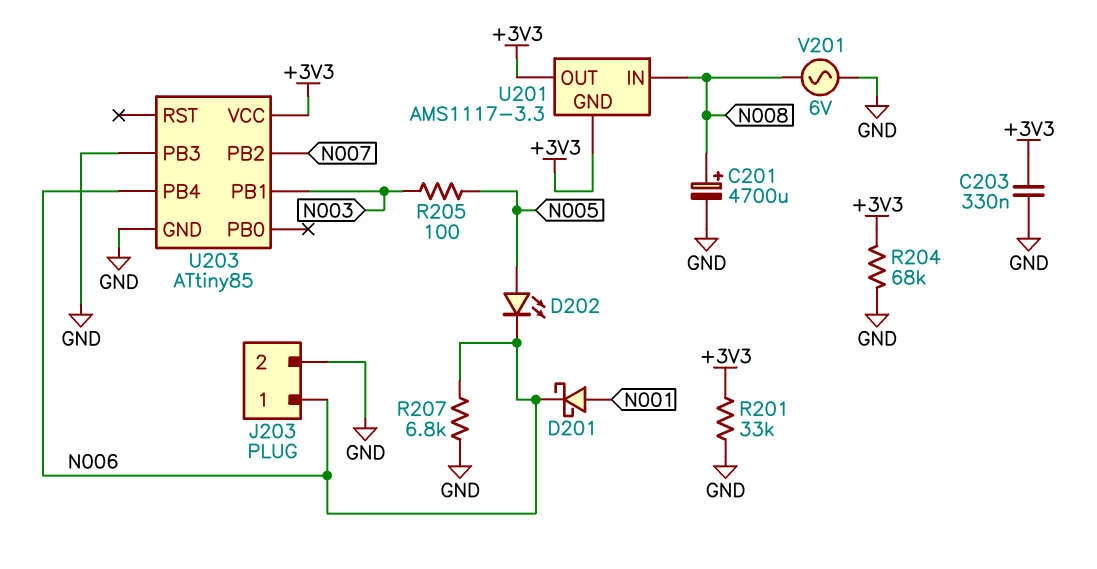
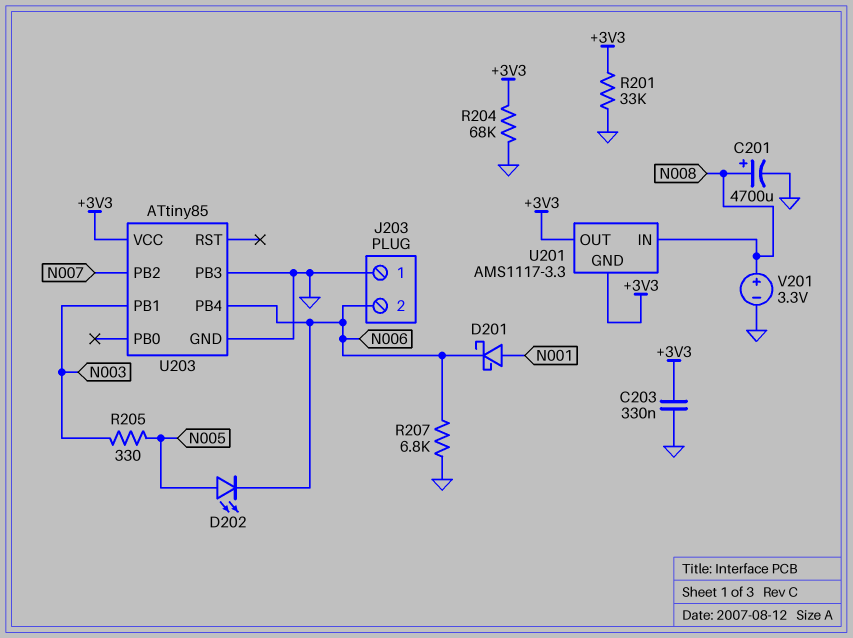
J203 pin 1: N006 -> GND
J203 pin 2: GND -> N006
R205: 100 (N003, N005) -> 330 (N003, N005)
V201: AC 6V (GND, N008) -> 3.3V (plus N008, minus GND)

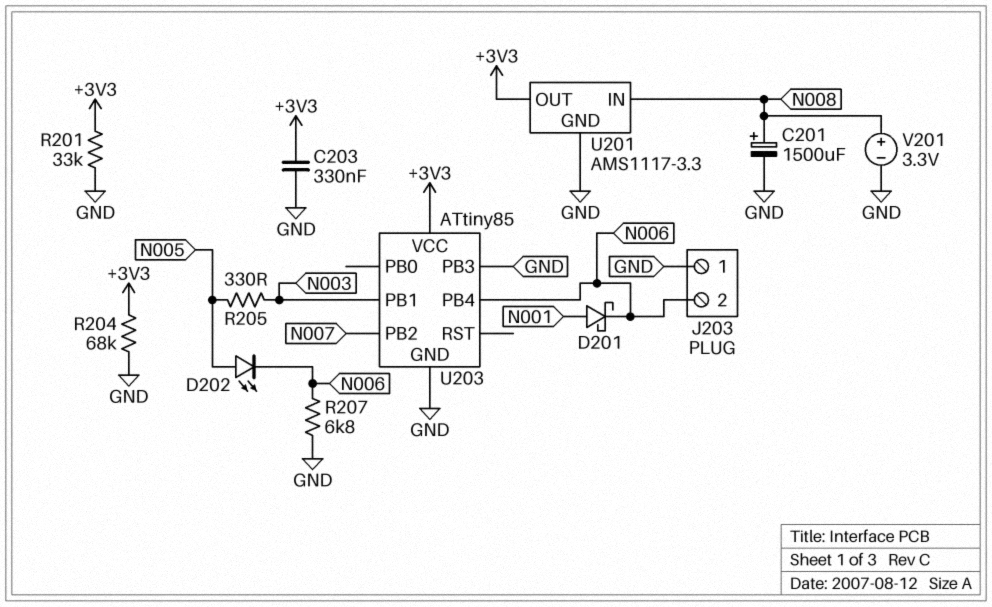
C201: 4700uF (plus N008, minus GND) -> 1500uF (plus N008, minus GND)
U201 pin GND: +3V3 -> GND

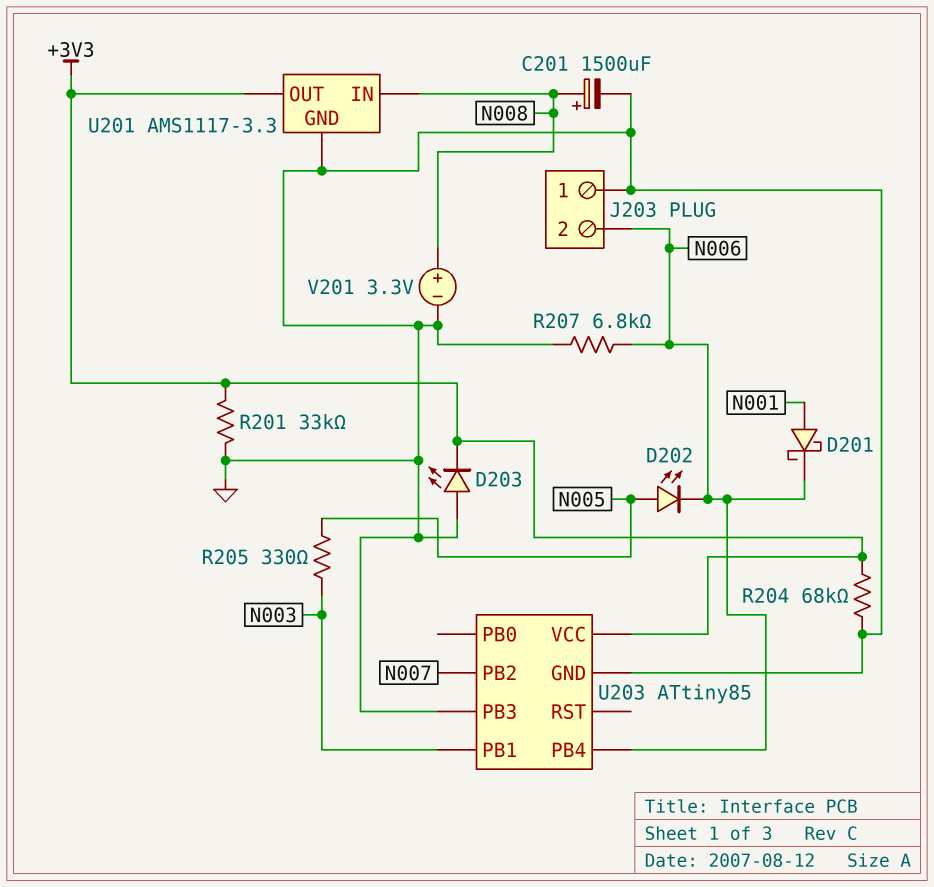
C203: 330nF (+3V3, GND) -> none
D203: none -> LED (A GND, K +3V3)

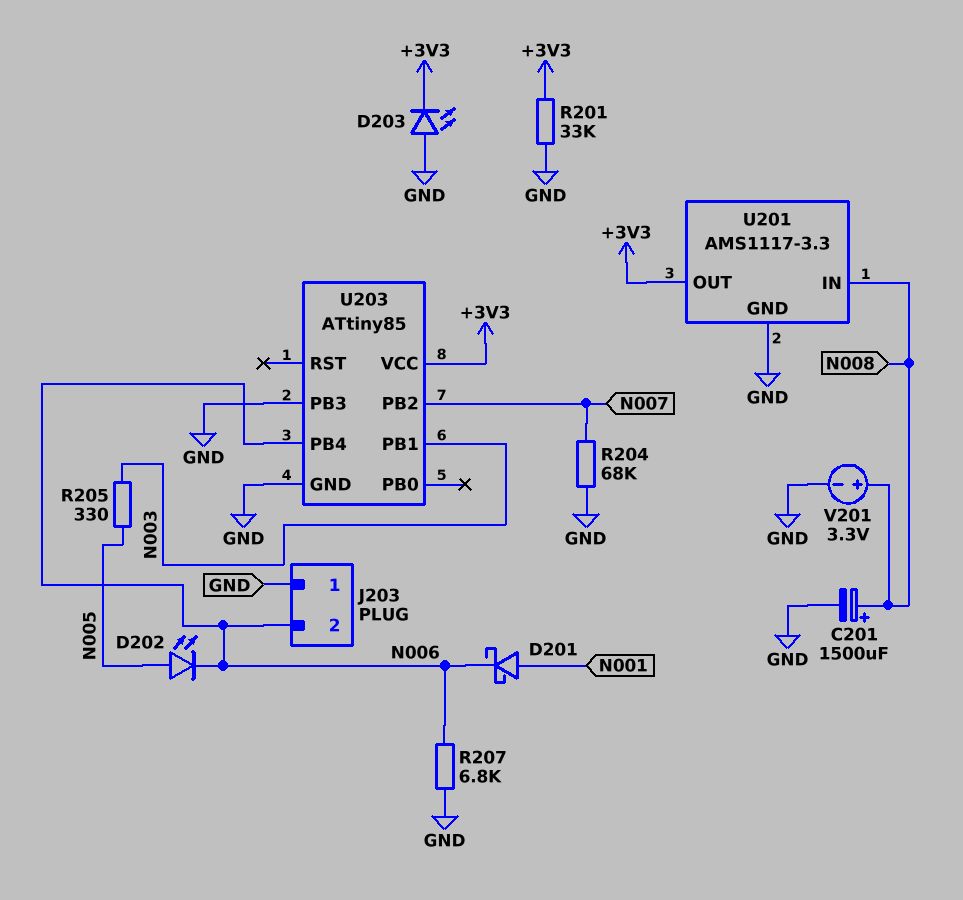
R204: 68k (+3V3, GND) -> 68k (GND, N007)

